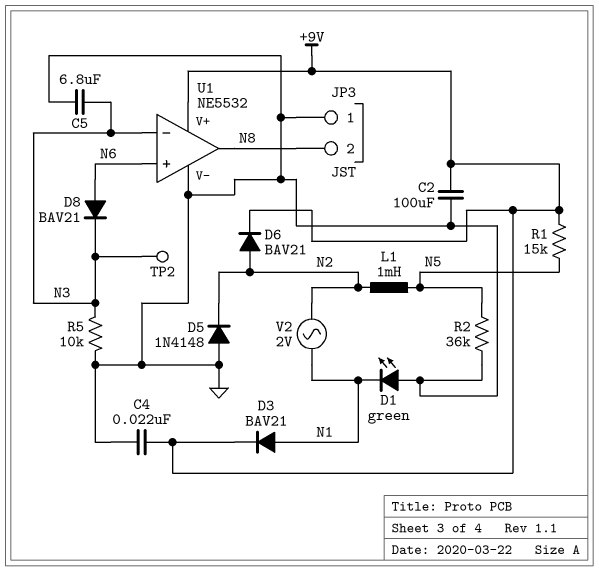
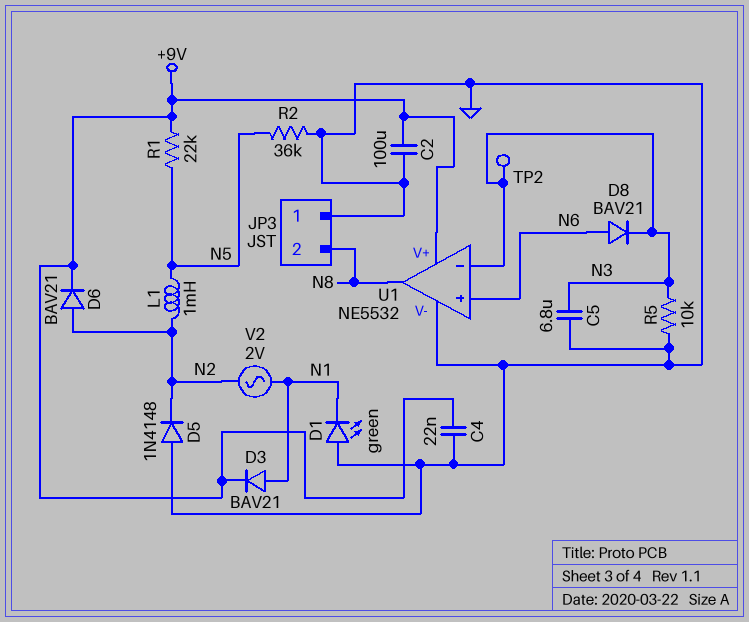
R1: 15k (+9V, N5) -> 22k (+9V, N5)

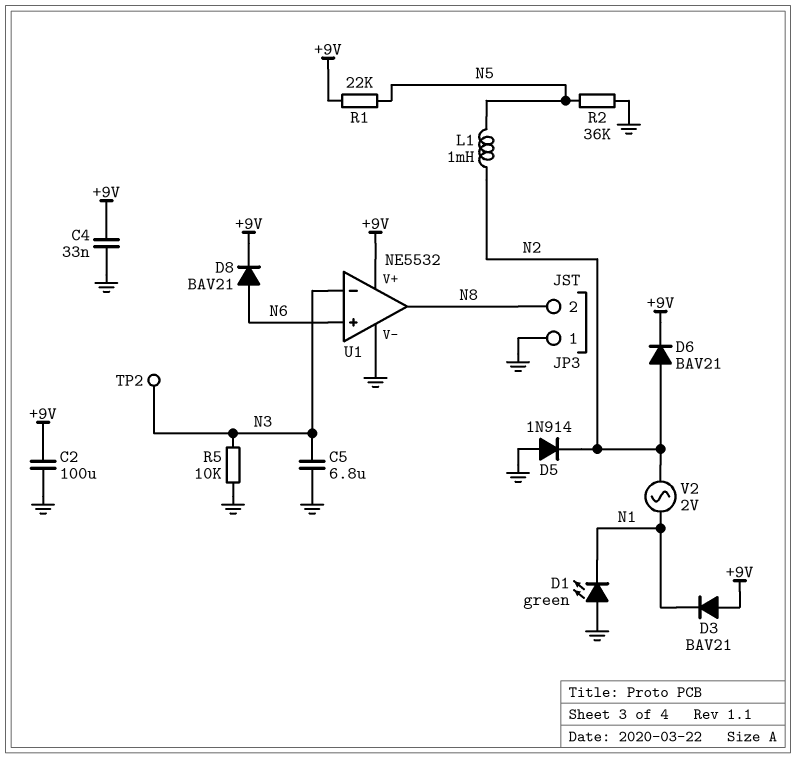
C4: 22nF (+9V, GND) -> 33nF (+9V, GND)
D3: diode BAV21 (A N1, K +9V) -> diode BAV21 (A +9V, K N1)
D5: diode 1N4148 (A GND, K N2) -> diode 1N914 (A GND, K N2)
D8: diode BAV21 (A N6, K N3) -> diode BAV21 (A N6, K +9V)

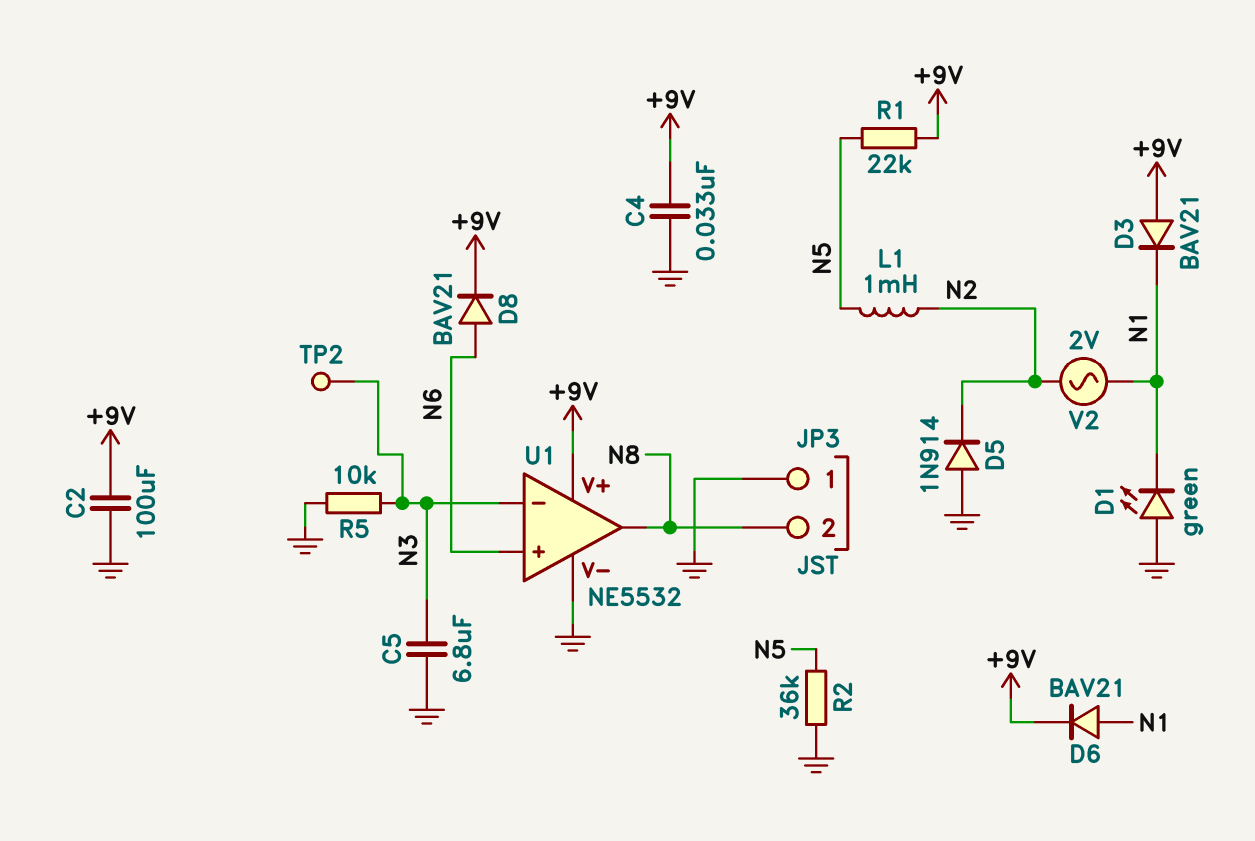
D6: diode BAV21 (A N2, K +9V) -> diode BAV21 (A N1, K +9V)

